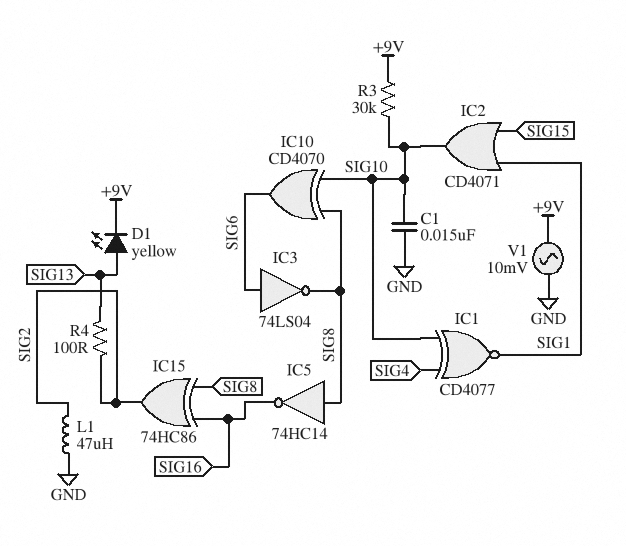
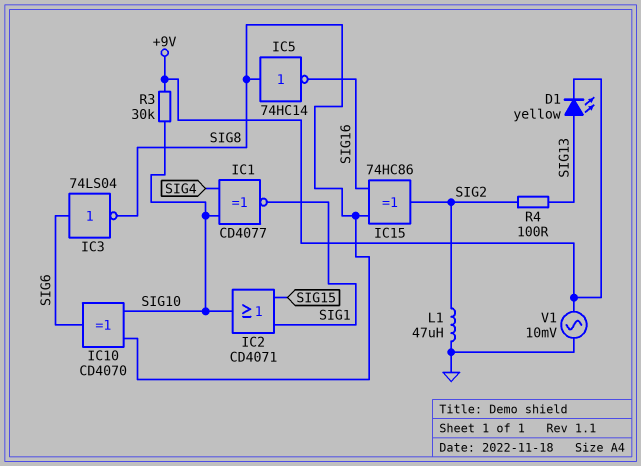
C1: 15nF (GND, SIG10) -> none

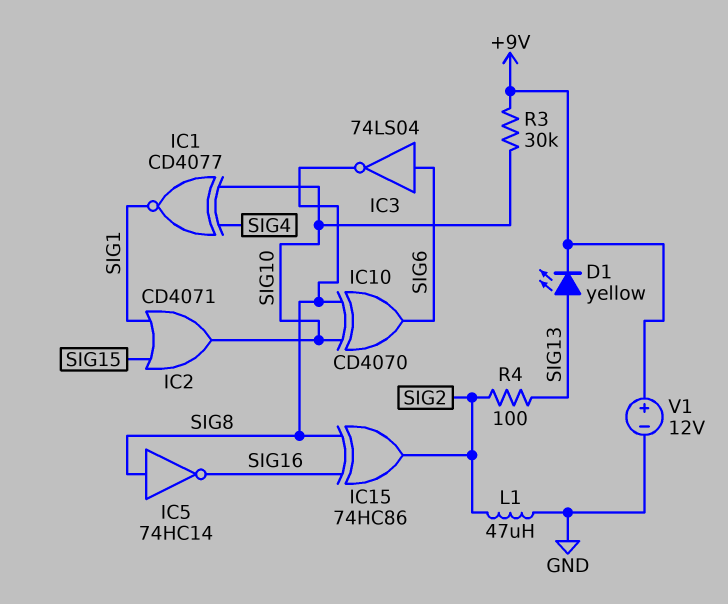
V1: AC 10mV (+9V, GND) -> 12V (plus +9V, minus GND)

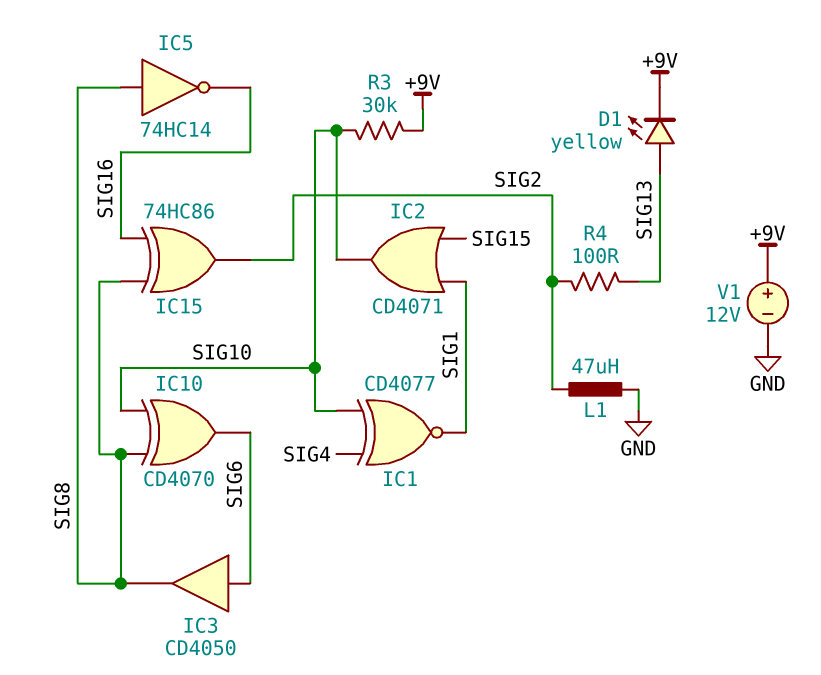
IC3: NOT 74LS04 (in SIG6, out SIG8) -> buffer CD4050 (in SIG6, out SIG8)

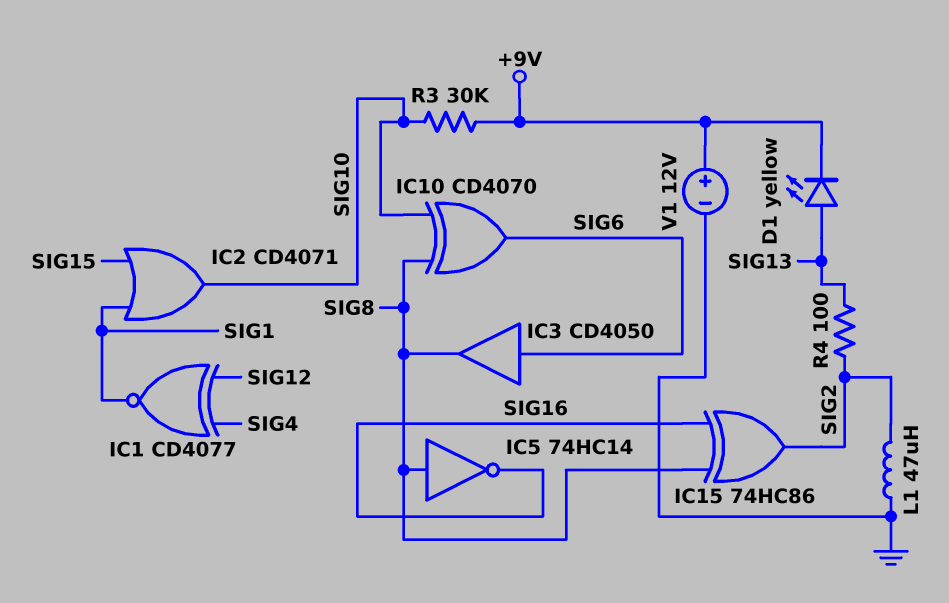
IC1: XNOR CD4077 (in SIG4, in SIG10, out SIG1) -> XNOR CD4077 (in SIG4, in SIG12, out SIG1)

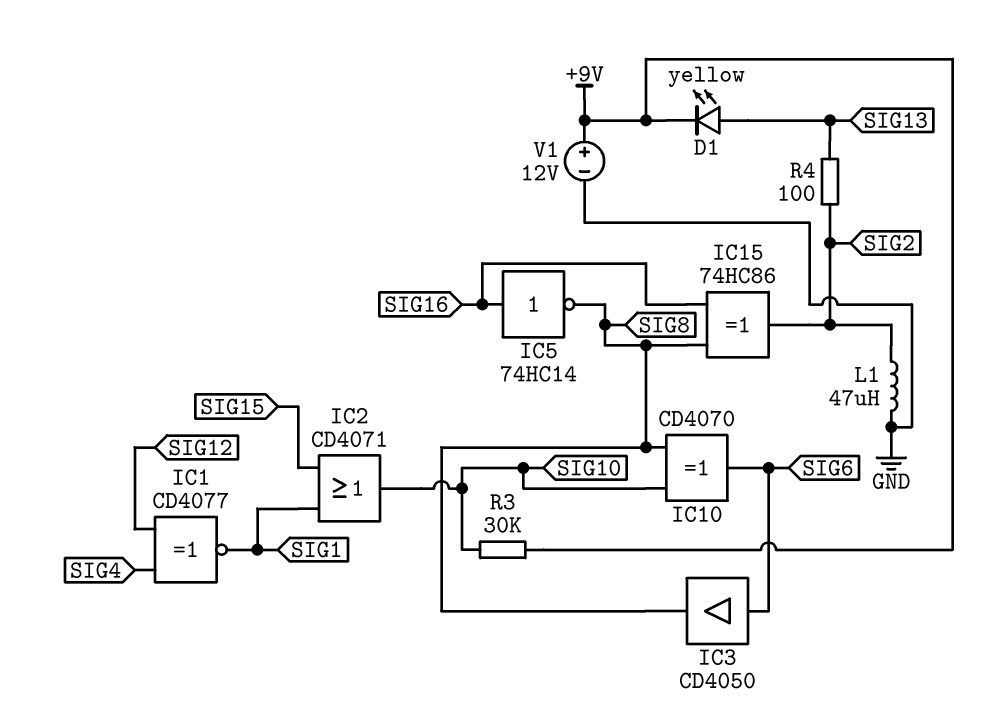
IC5: NOT 74HC14 (in SIG8, out SIG16) -> NOT 74HC14 (in SIG16, out SIG8)

